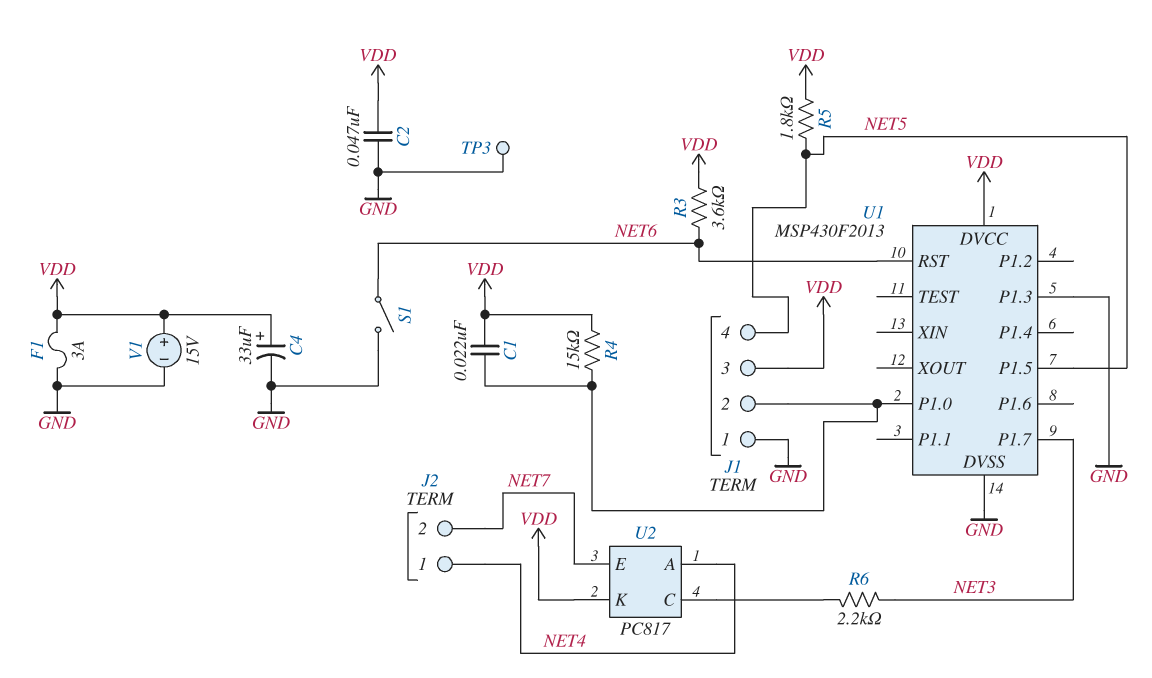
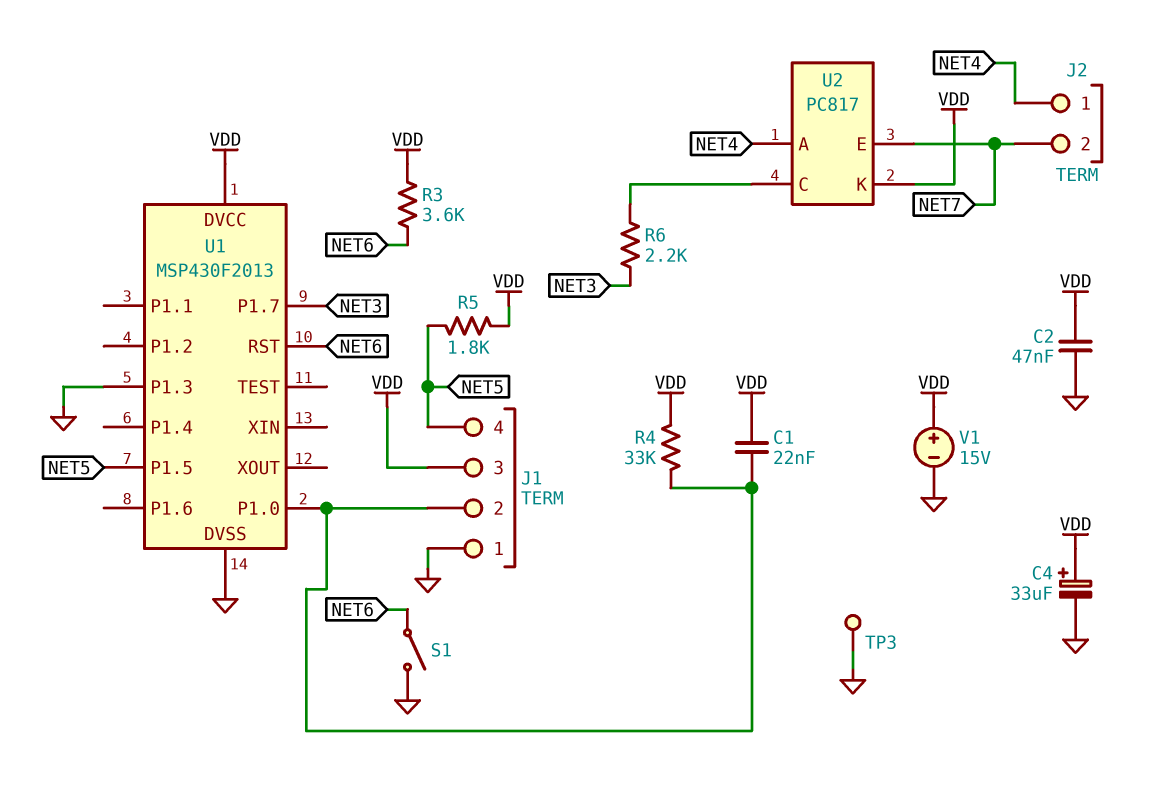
F1: 3A (GND, VDD) -> none
R4: 15k (J1/2, VDD) -> 33k (J1/2, VDD)

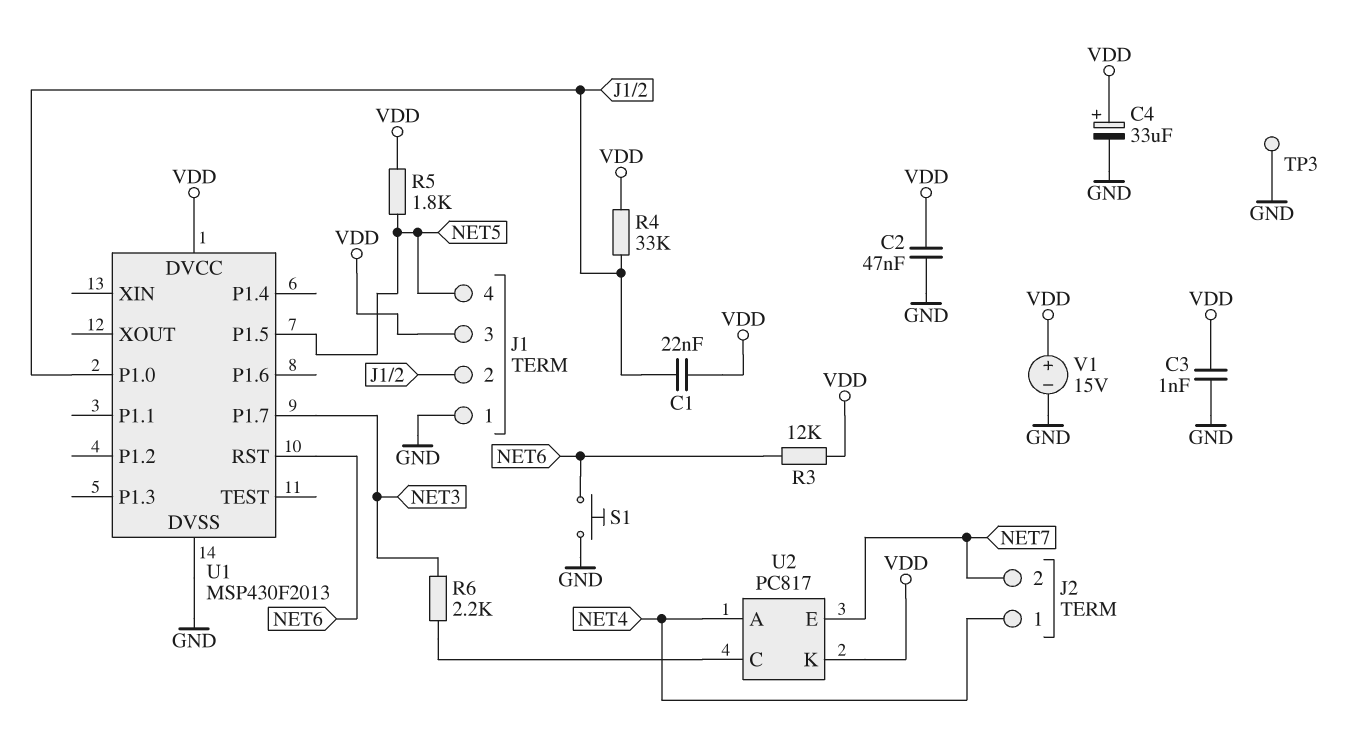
C3: none -> 1nF (GND, VDD)
R3: 3.6k (NET6, VDD) -> 12k (NET6, VDD)
S1: switch (GND, NET6) -> button (GND, NET6)
U1 pin P1.3: GND -> none

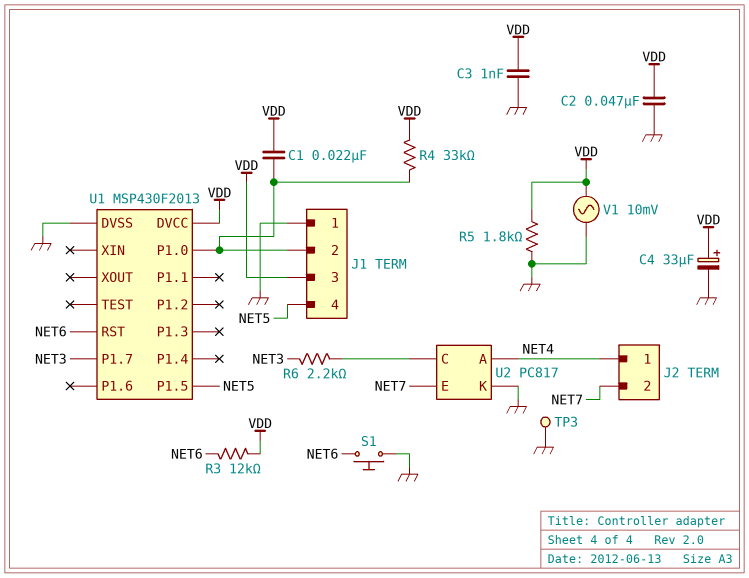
R5: 1.8k (NET5, VDD) -> 1.8k (GND, VDD)
U2 pin K: VDD -> GND
V1: 15V (plus VDD, minus GND) -> AC 10mV (GND, VDD)

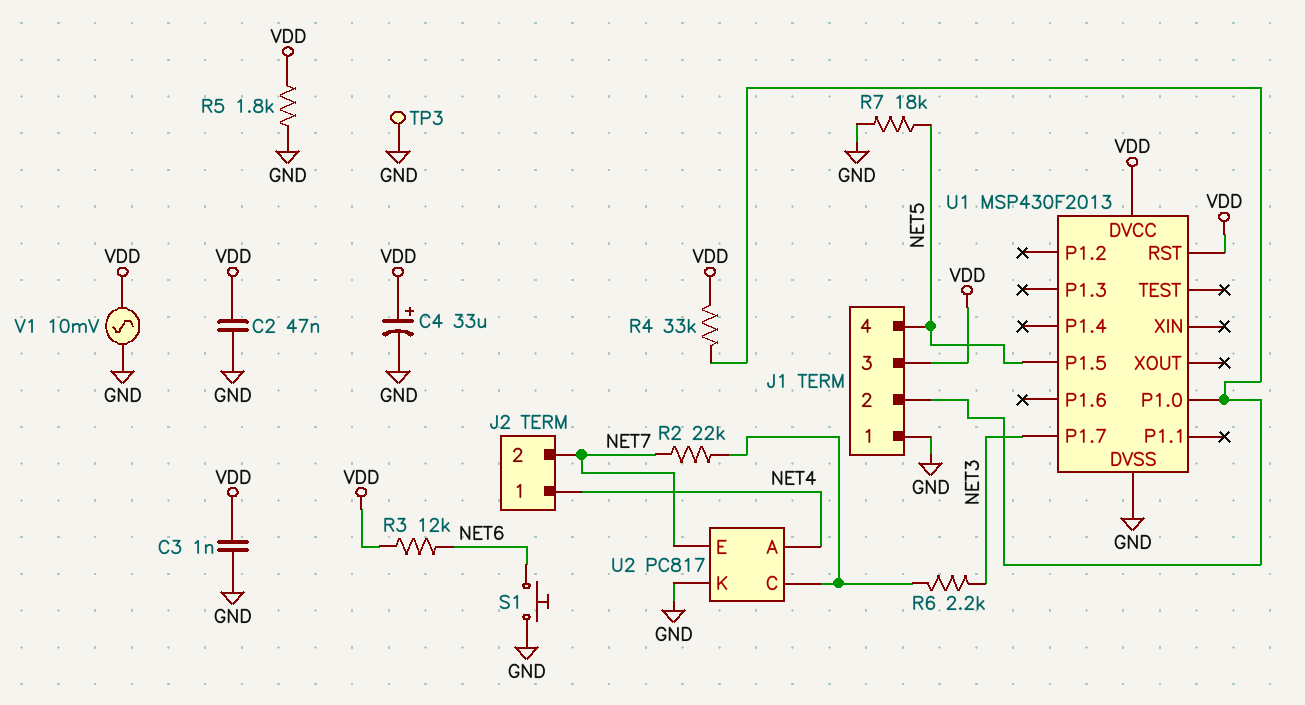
C1: 22nF (J1/2, VDD) -> none
R2: none -> 22k (NET7, U2/C)
R7: none -> 18k (GND, NET5)
U1 pin RST: NET6 -> VDD

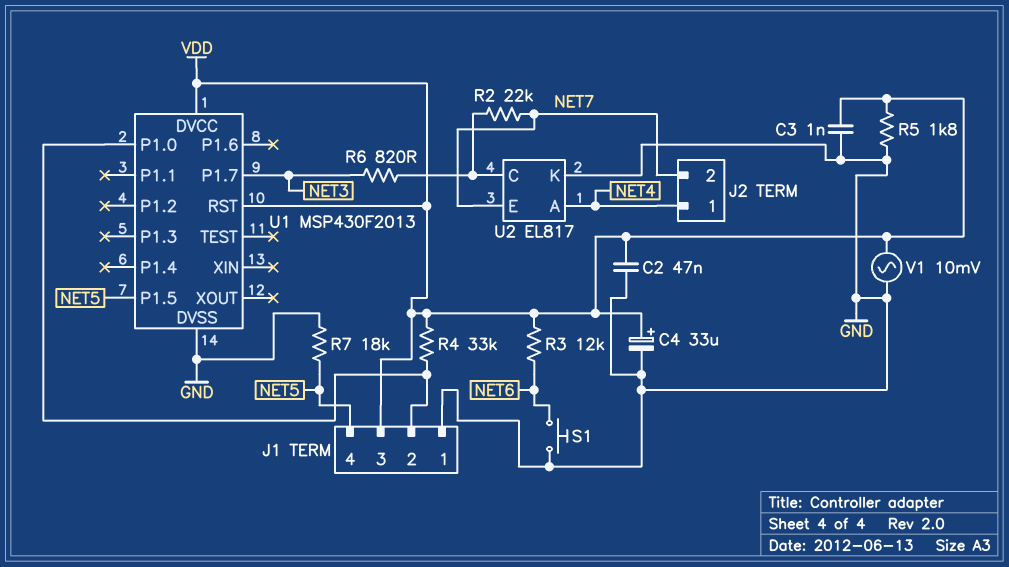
R6: 2.2k (NET3, U2/C) -> 820 (NET3, U2/C)
TP3: test point (GND) -> none
U2: PC817 -> EL817

